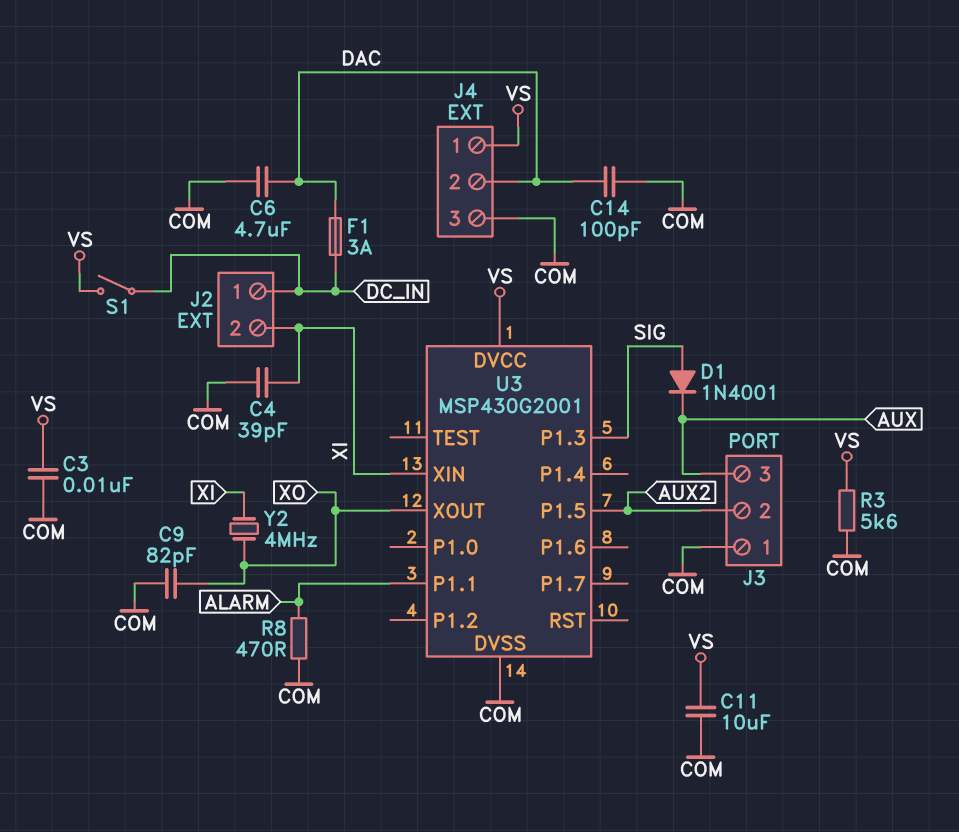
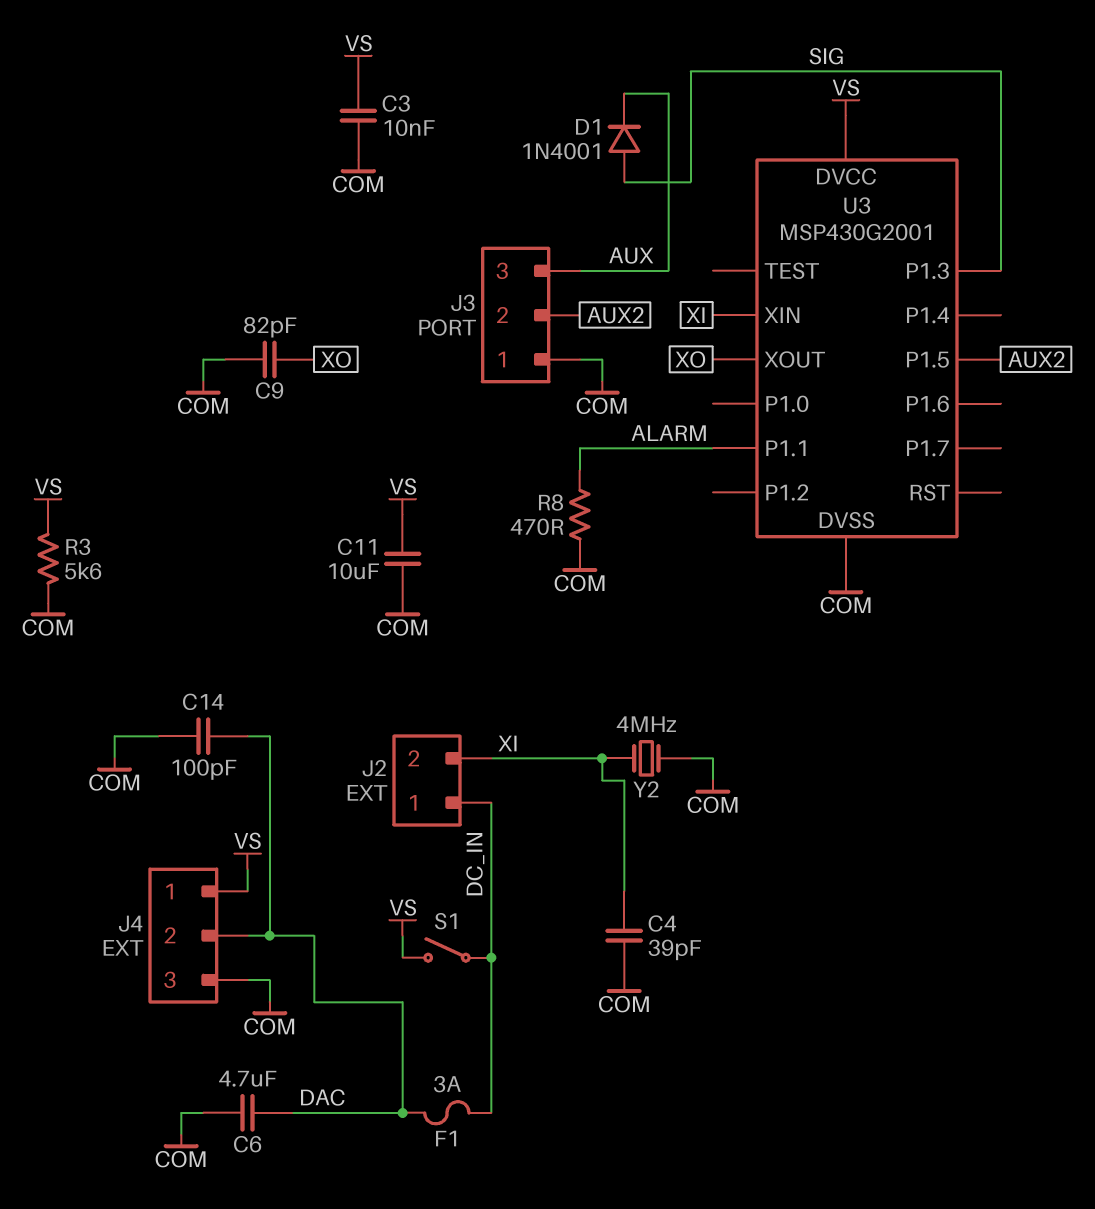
Y2: 4MHz (XI, XO) -> 4MHz (COM, XI)

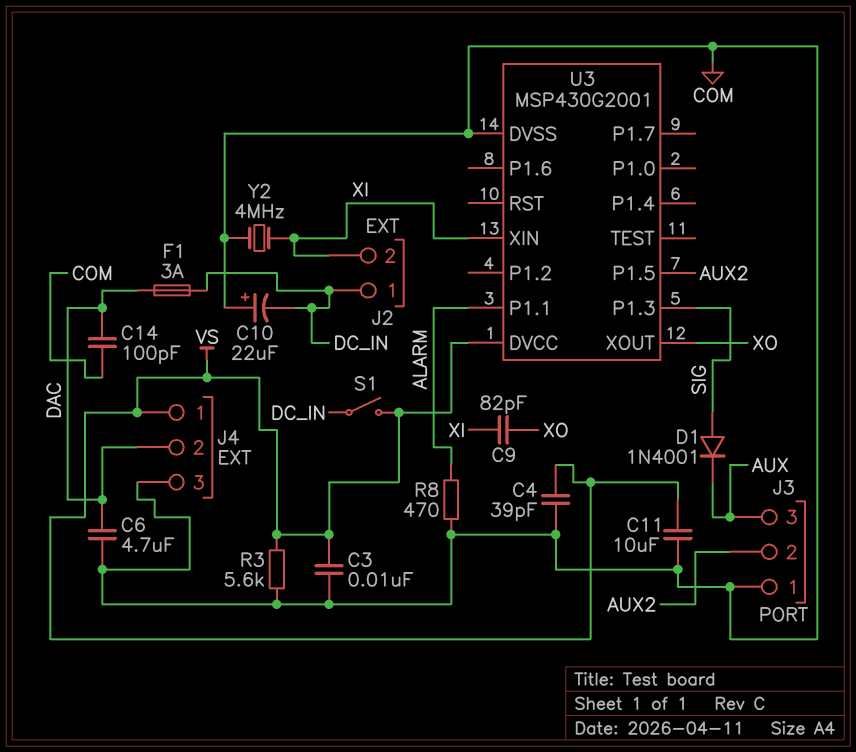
C4: 39pF (COM, XI) -> 39pF (COM, VS)
C9: 82pF (COM, XO) -> 82pF (XI, XO)
C10: none -> 22uF (plus COM, minus DC_IN)

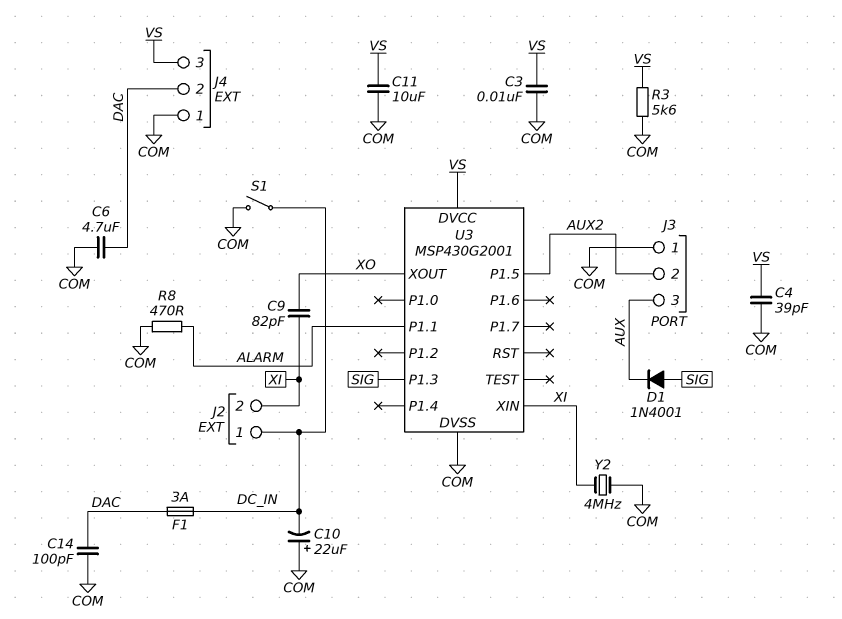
J4 pin 1: VS -> COM
J4 pin 3: COM -> VS
S1: switch (DC_IN, VS) -> switch (COM, DC_IN)

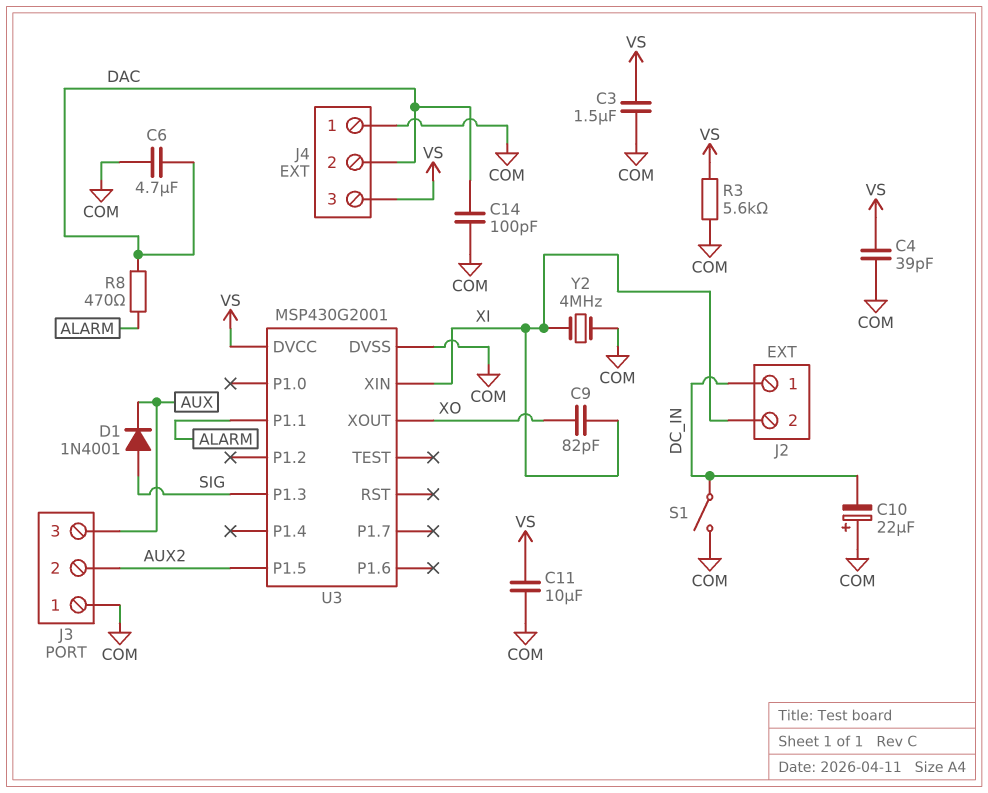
C3: 10nF (COM, VS) -> 1.5uF (COM, VS)
F1: 3A (DAC, DC_IN) -> none
R8: 470 (ALARM, COM) -> 470 (ALARM, DAC)

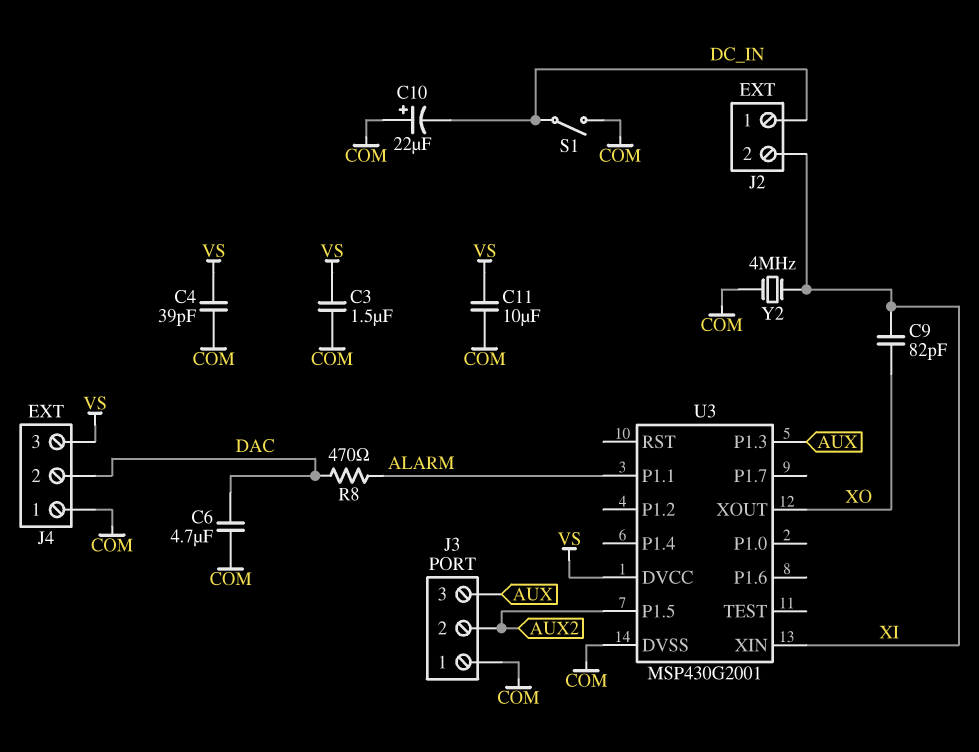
C14: 100pF (COM, DAC) -> none
D1: diode 1N4001 (A SIG, K AUX) -> none
R3: 5.6k (COM, VS) -> none
U3 pin P1.3: SIG -> AUX

